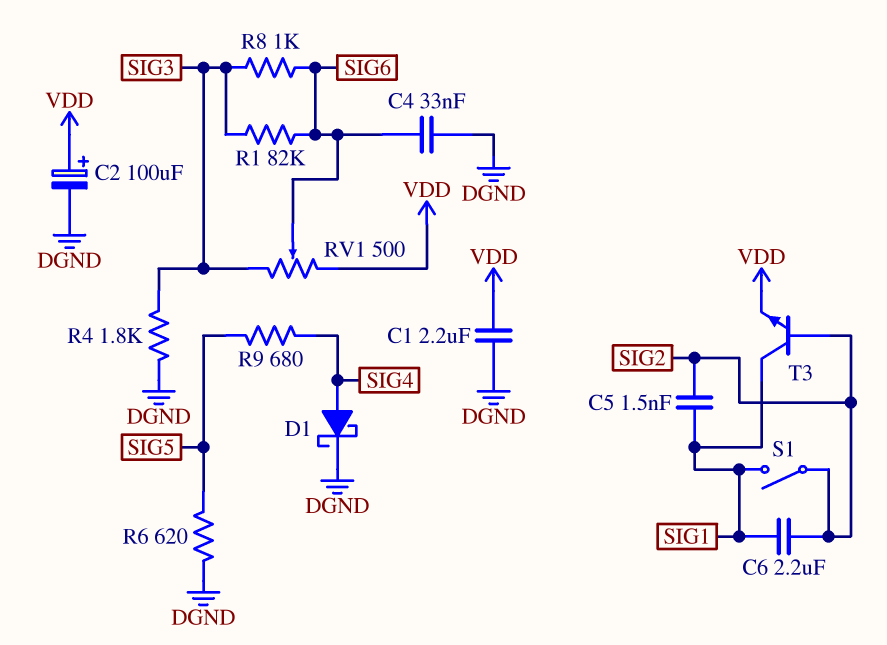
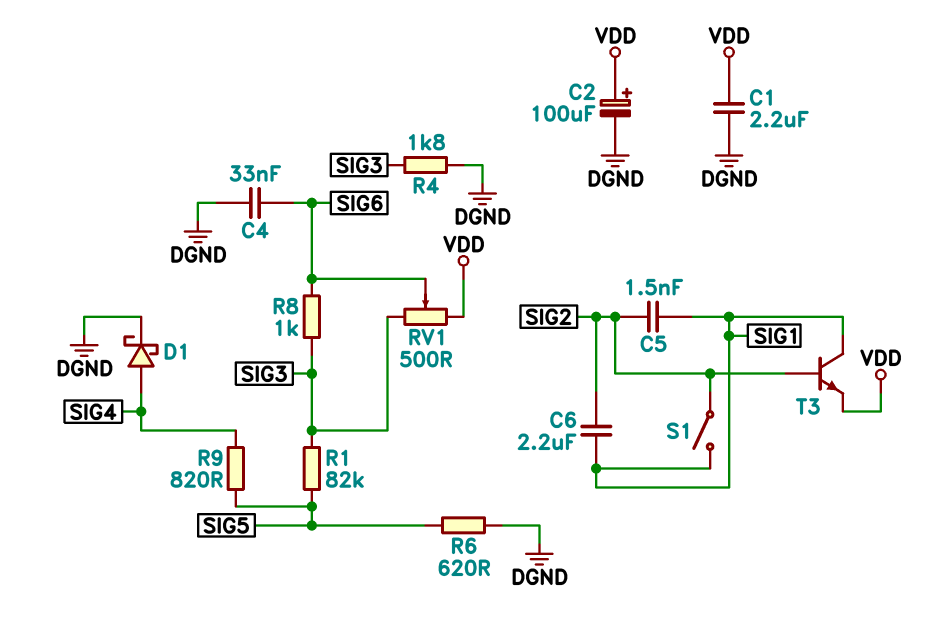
R1: 82k (SIG3, SIG6) -> 82k (SIG3, SIG5)
R9: 680 (SIG4, SIG5) -> 820 (SIG4, SIG5)

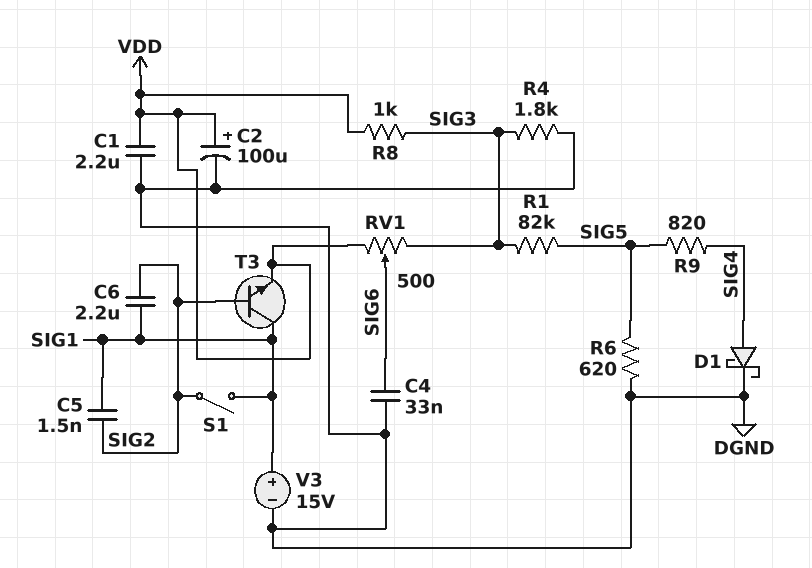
R8: 1k (SIG3, SIG6) -> 1k (SIG3, VDD)
V3: none -> 15V (plus SIG1, minus DGND)

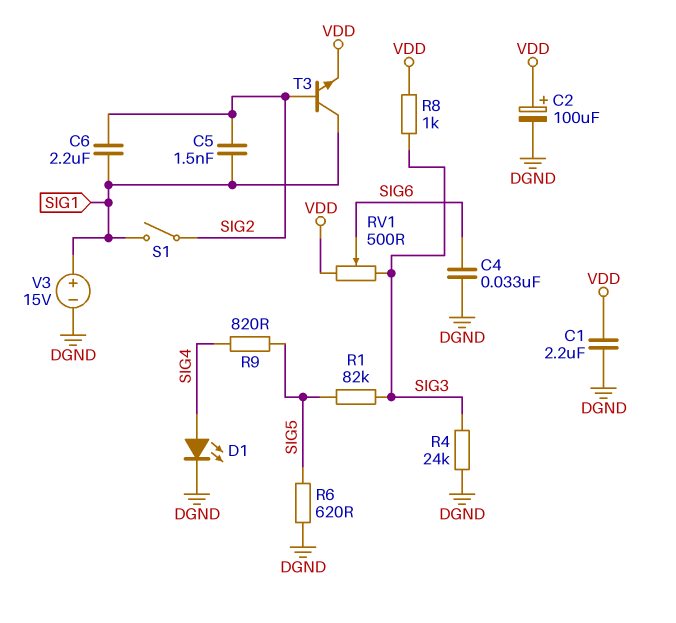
D1: schottky (A SIG4, K DGND) -> LED (A SIG4, K DGND)
R4: 1.8k (DGND, SIG3) -> 24k (DGND, SIG3)

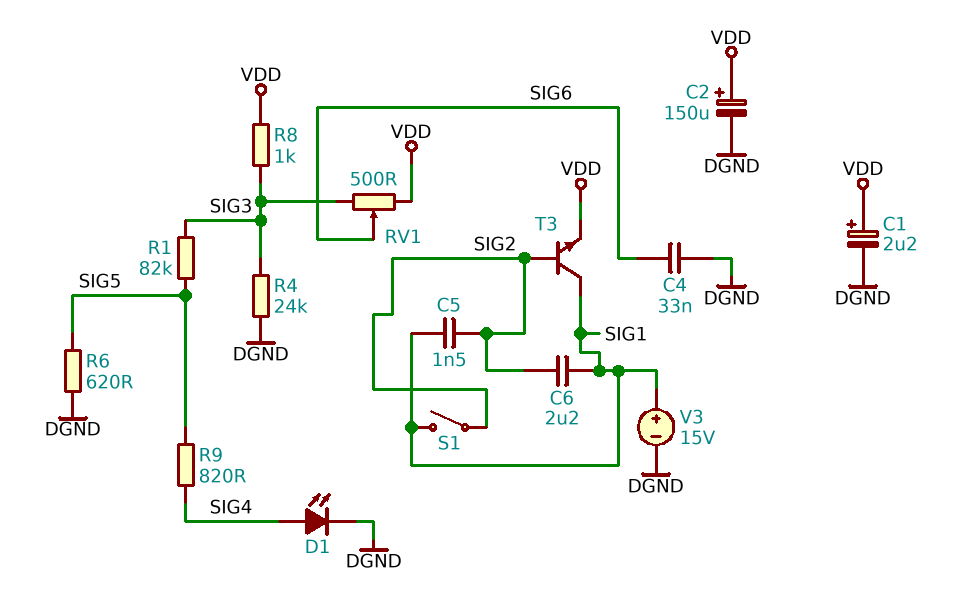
C1: 2.2uF (DGND, VDD) -> 2.2uF (plus VDD, minus DGND)
C2: 100uF (plus VDD, minus DGND) -> 150uF (plus VDD, minus DGND)

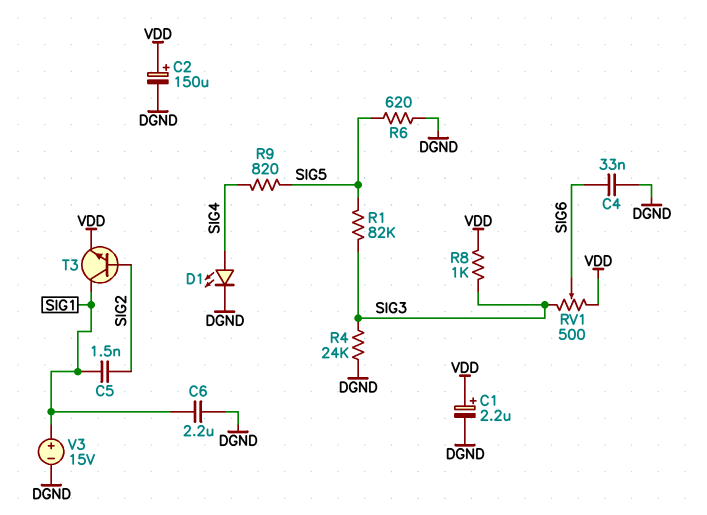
C6: 2.2uF (SIG1, SIG2) -> 2.2uF (DGND, SIG1)
S1: switch (SIG1, SIG2) -> none

